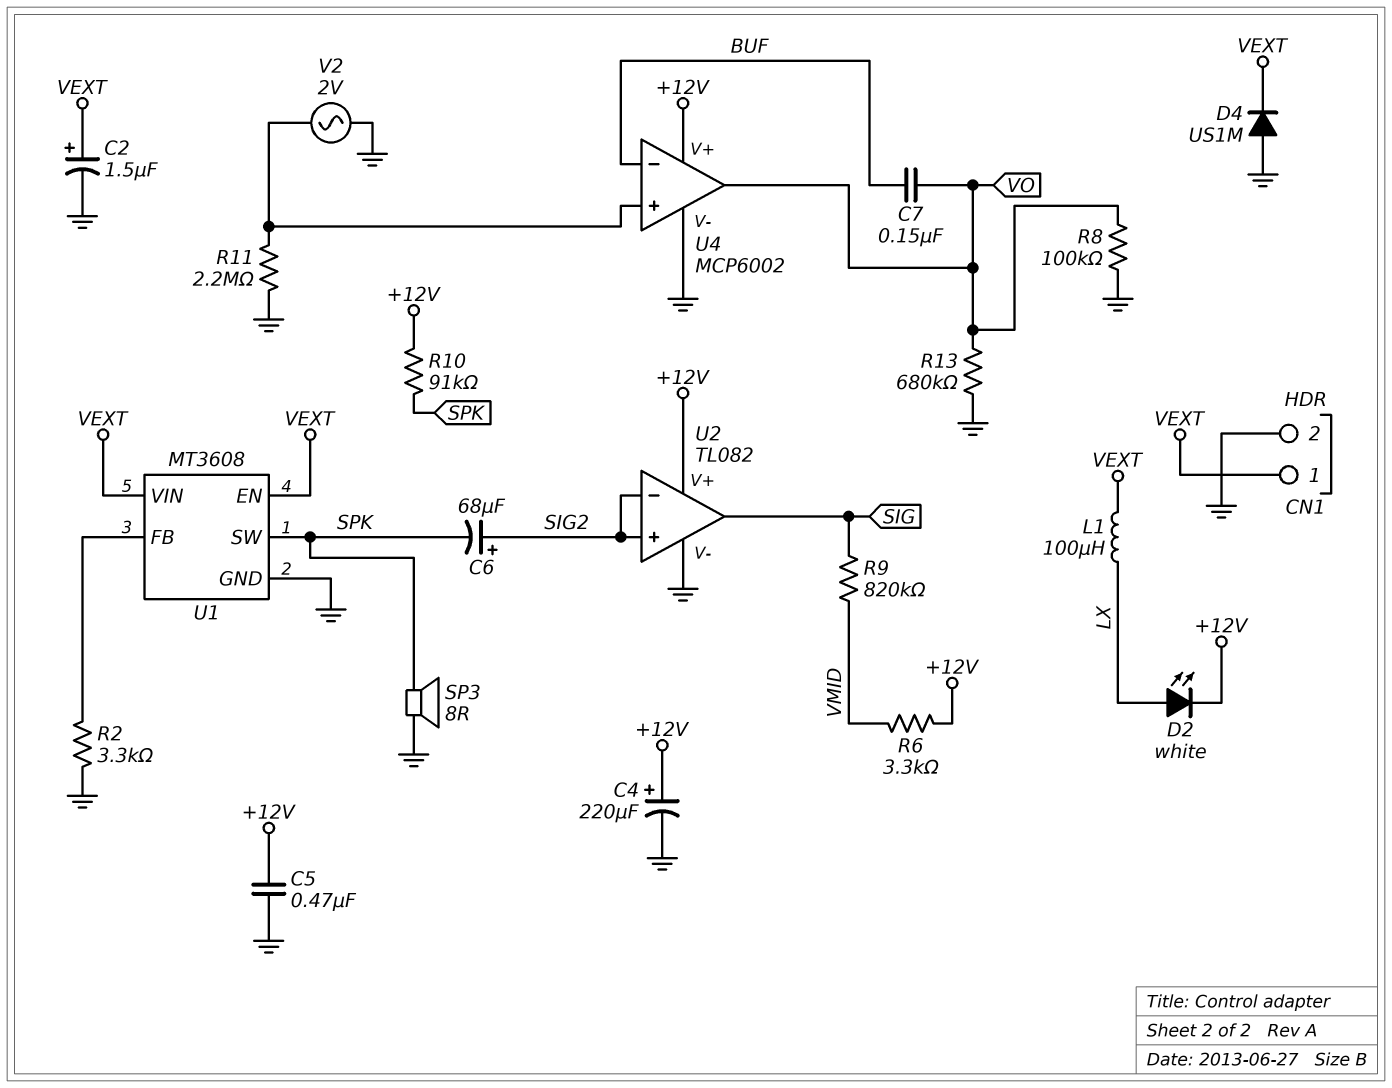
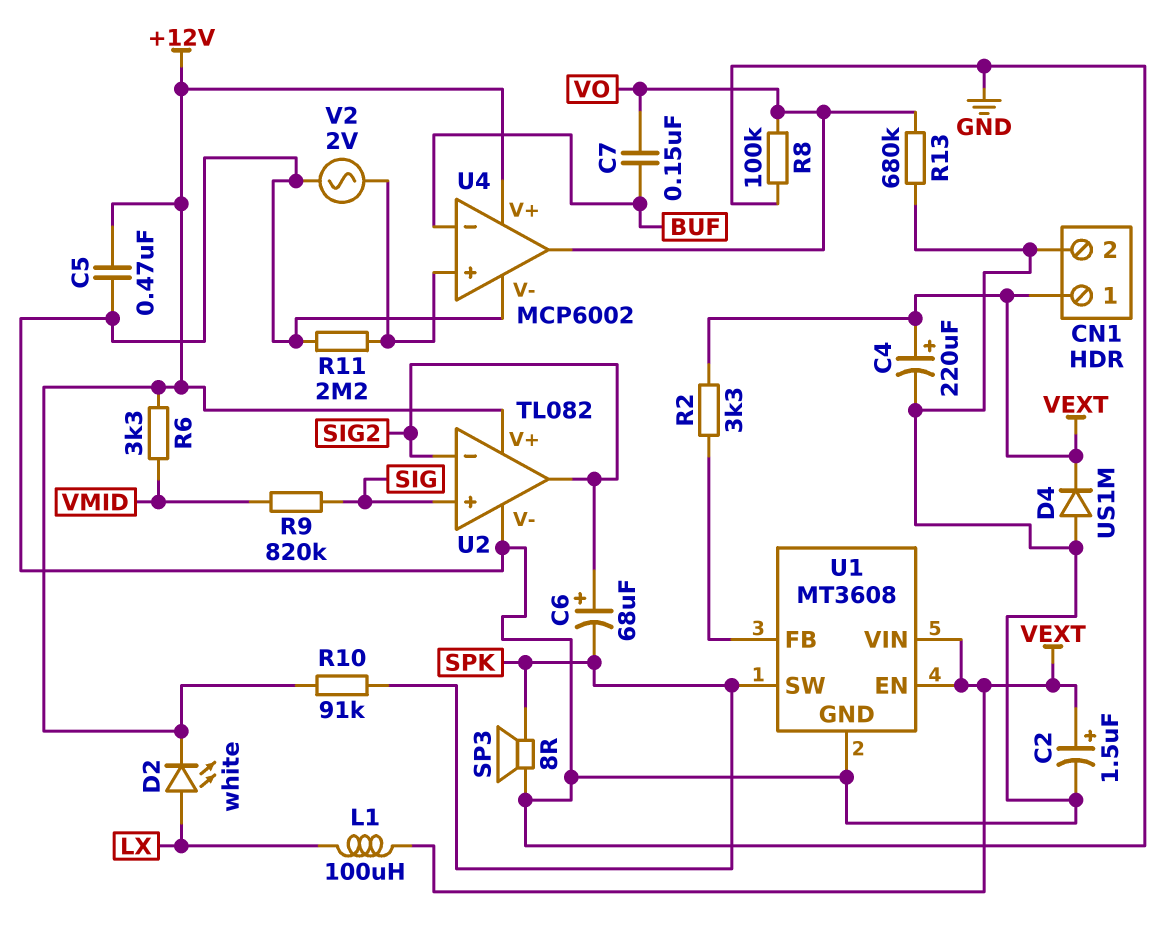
C4: 220uF (plus +12V, minus GND) -> 220uF (plus VEXT, minus GND)
R2: 3.3k (GND, U1/FB) -> 3.3k (U1/FB, VEXT)
U2 pin in+: SIG2 -> SIG
U2 pin out: SIG -> SIG2

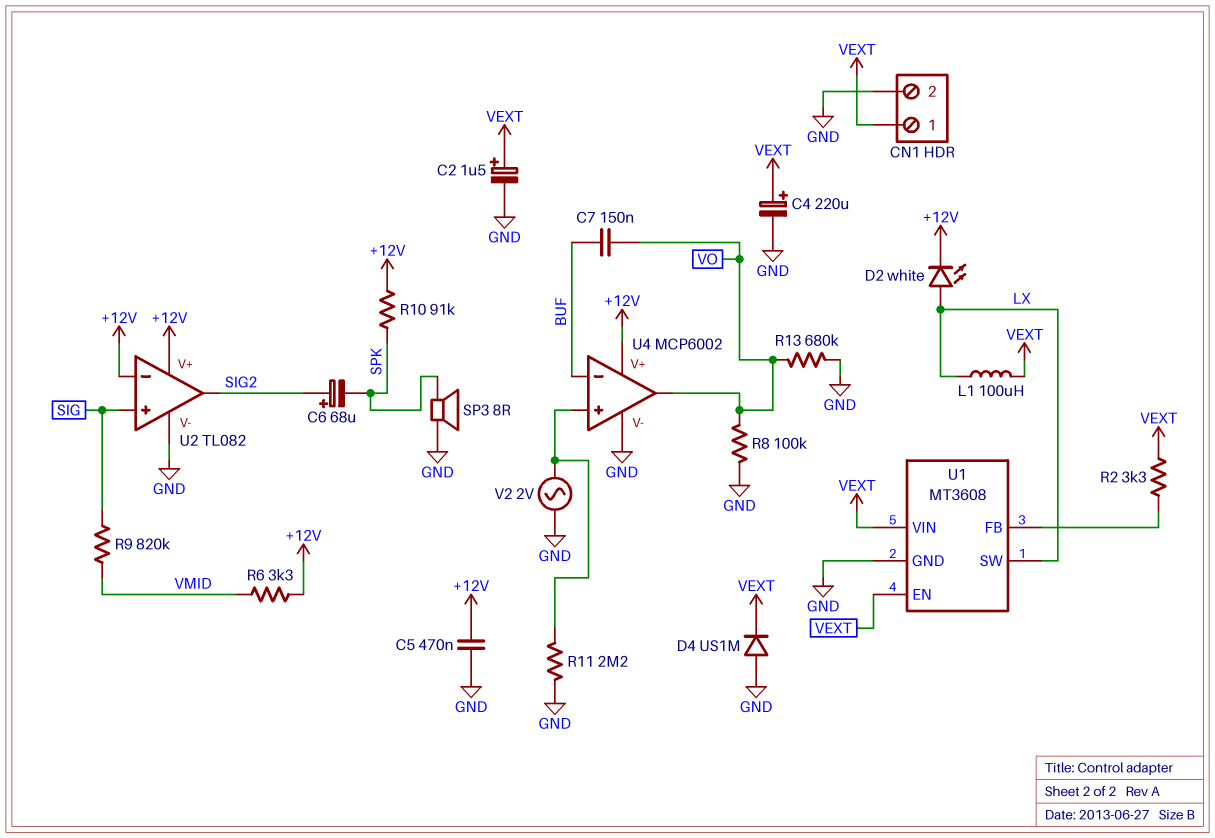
U1 pin SW: SPK -> LX
U2 pin in-: SIG2 -> +12V

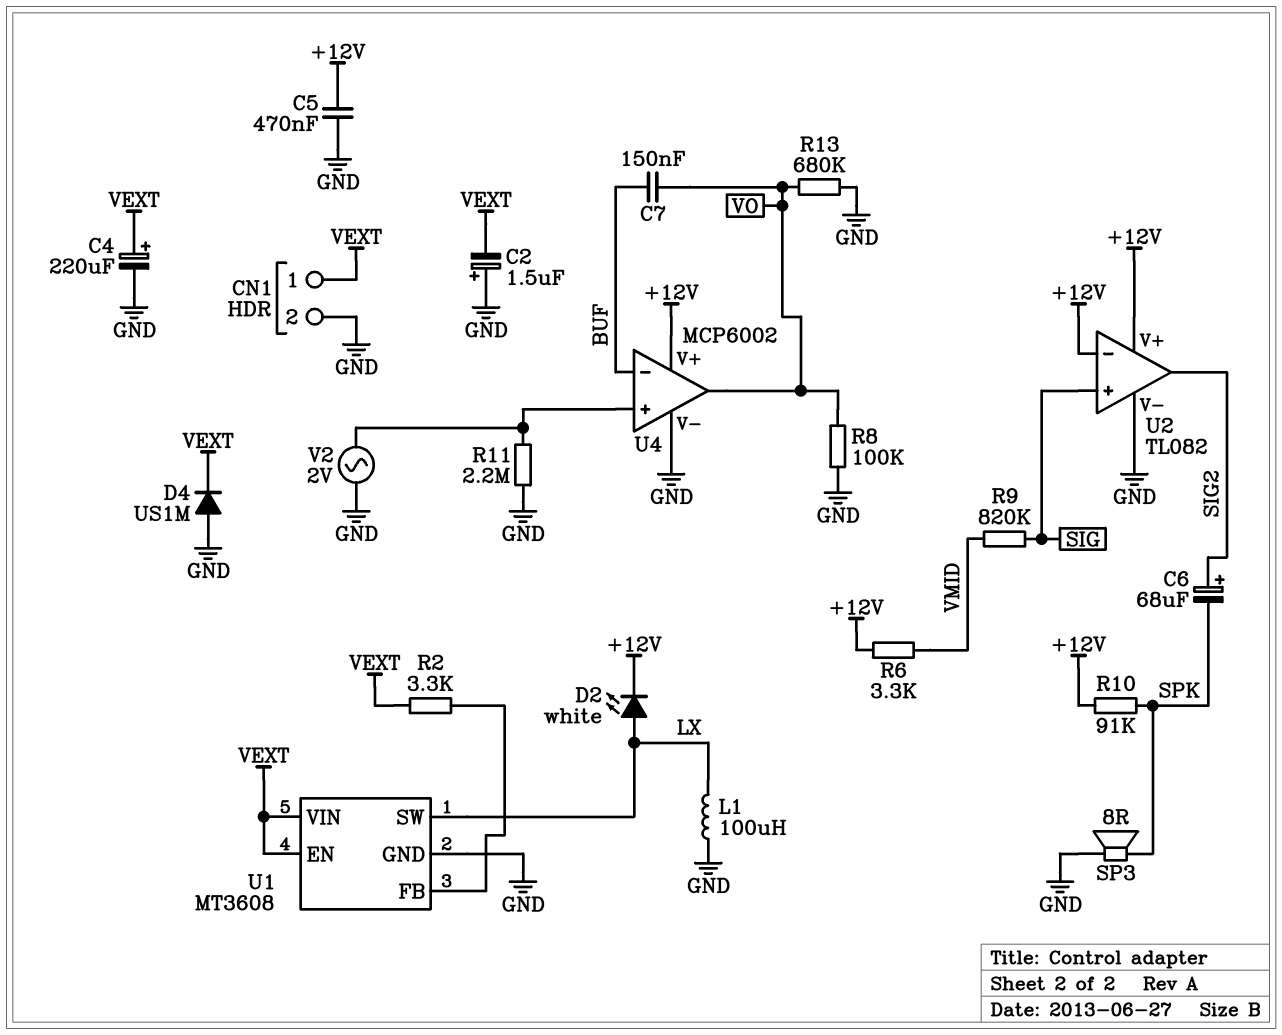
C2: 1.5uF (plus VEXT, minus GND) -> 1.5uF (plus GND, minus VEXT)
L1: 100uH (LX, VEXT) -> 100uH (GND, LX)

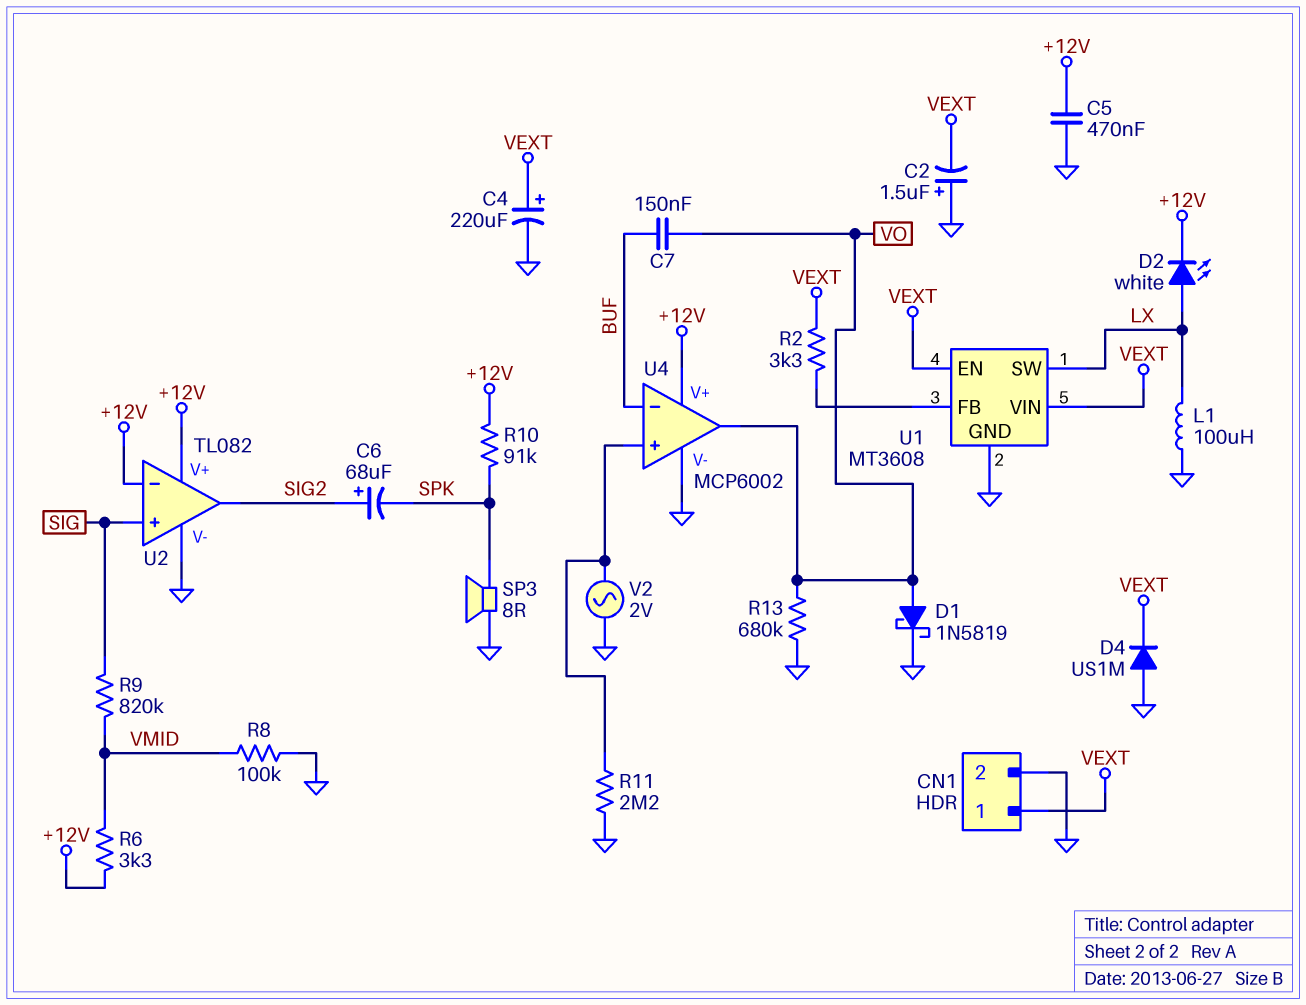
D1: none -> schottky 1N5819 (A VO, K GND)
R8: 100k (GND, VO) -> 100k (GND, VMID)

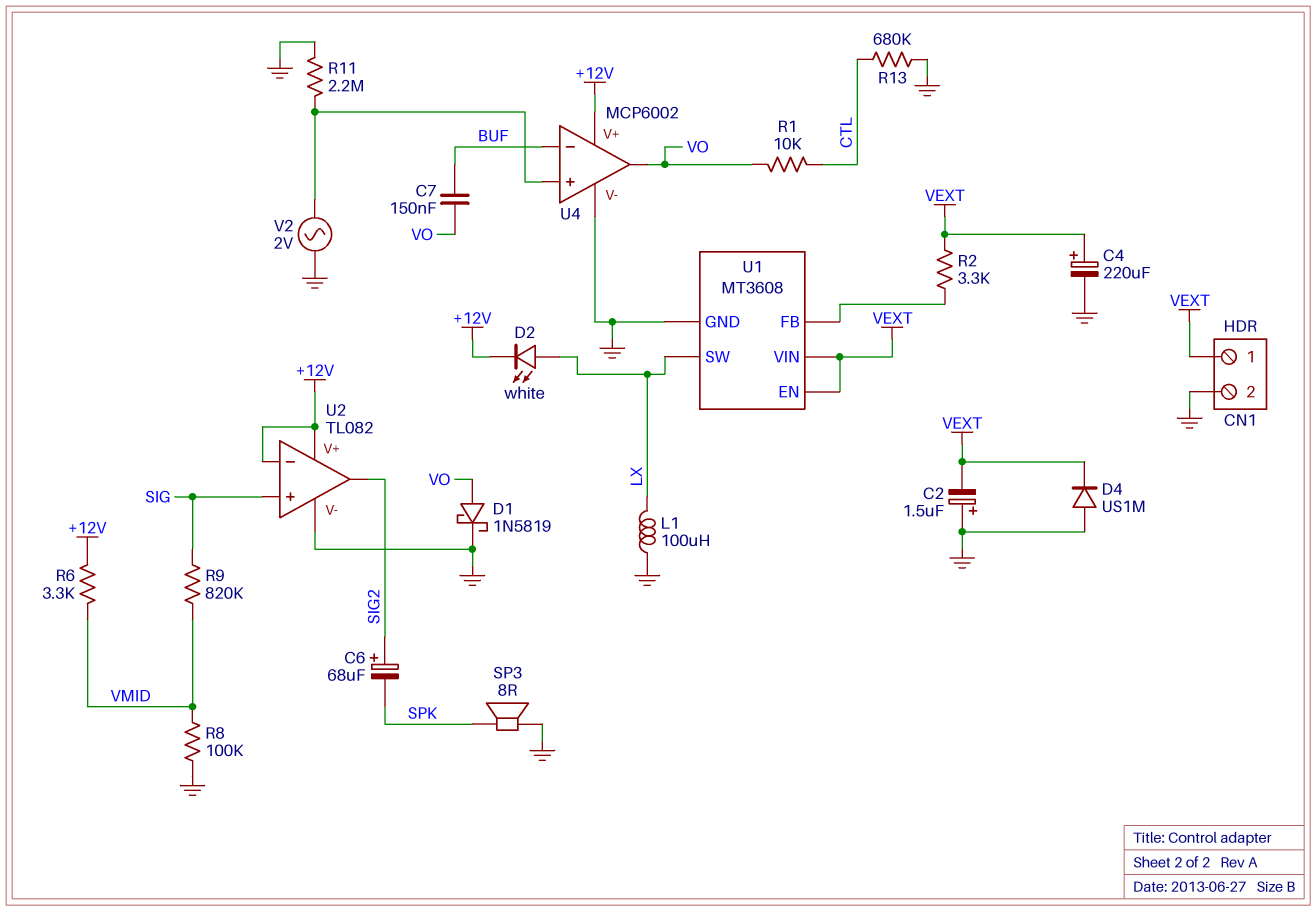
C5: 470nF (+12V, GND) -> none
R1: none -> 10k (CTL, VO)
R10: 91k (+12V, SPK) -> none
R13: 680k (GND, VO) -> 680k (CTL, GND)

